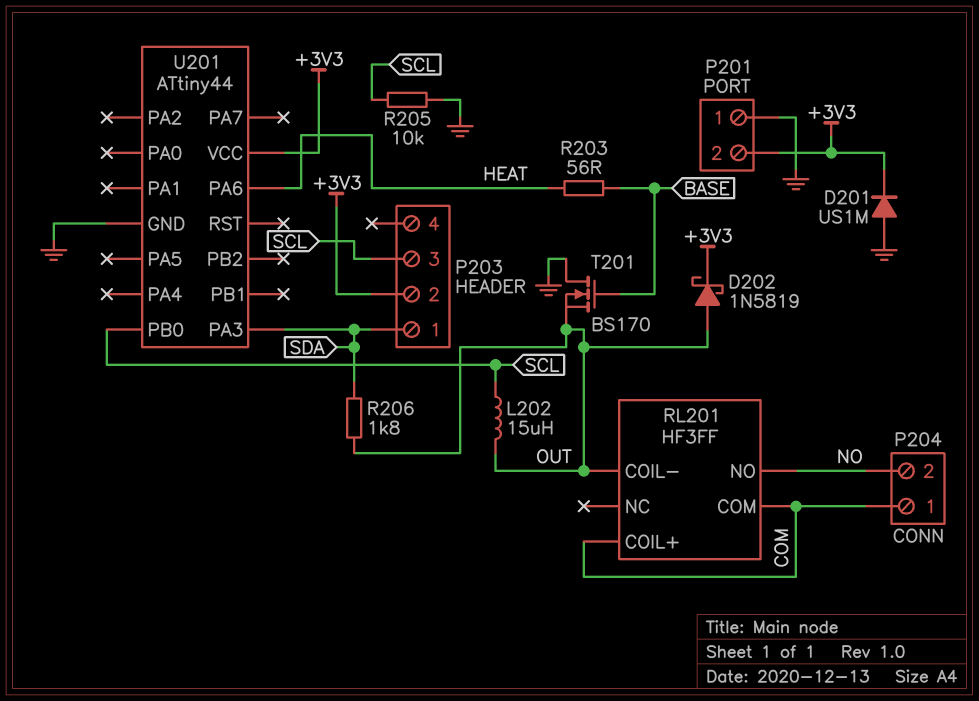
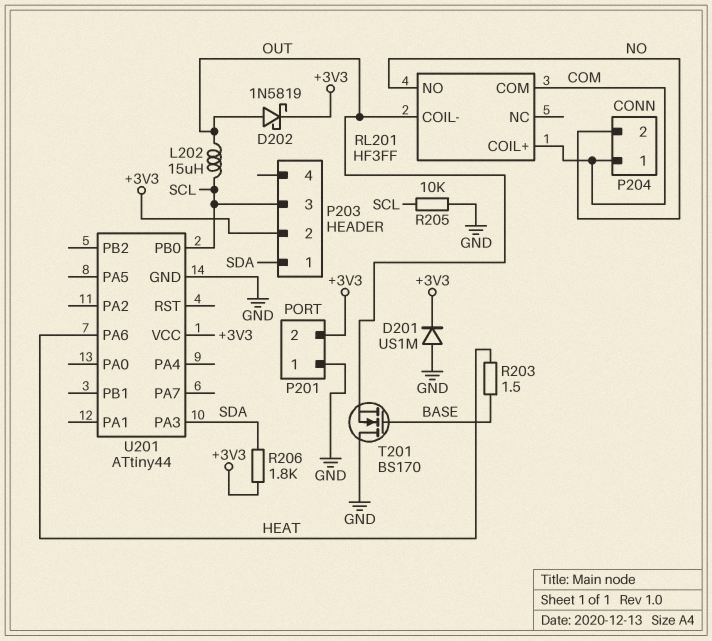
R203: 56 (BASE, HEAT) -> 1.5 (BASE, HEAT)
R206: 1.8k (OUT, SDA) -> 1.8k (+3V3, SDA)

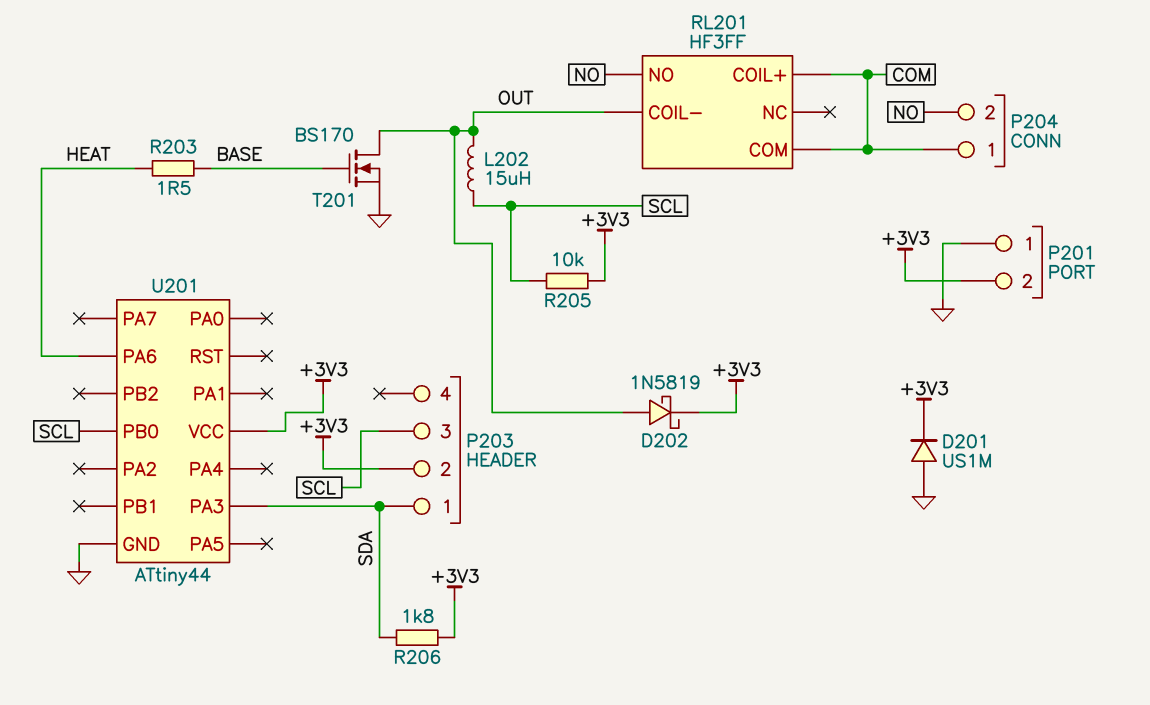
R205: 10k (GND, SCL) -> 10k (+3V3, SCL)
T201: NMOS BS170 (G BASE, D GND, S OUT) -> NMOS BS170 (G BASE, D OUT, S GND)

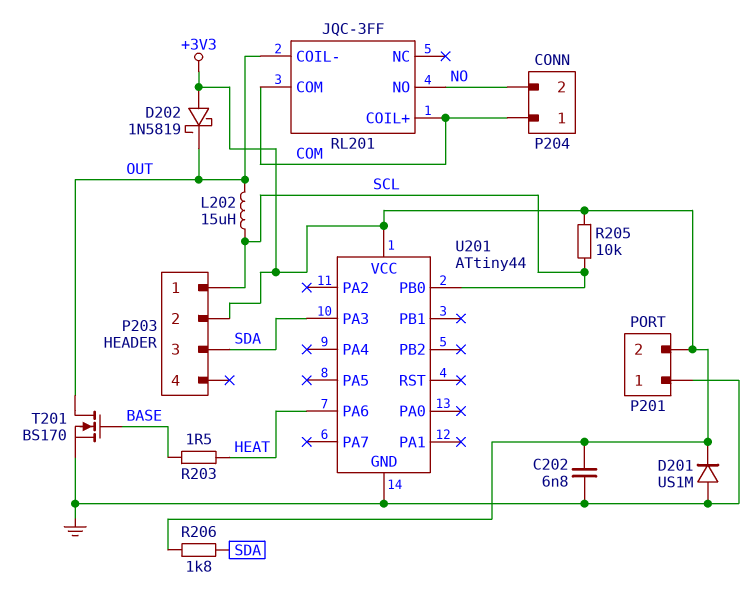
C202: none -> 6.8nF (+3V3, GND)
D202: schottky 1N5819 (A OUT, K +3V3) -> schottky 1N5819 (A +3V3, K OUT)
P203 pin 1: SDA -> SCL
P203 pin 3: SCL -> SDA
RL201: HF3FF -> JQC-3FF

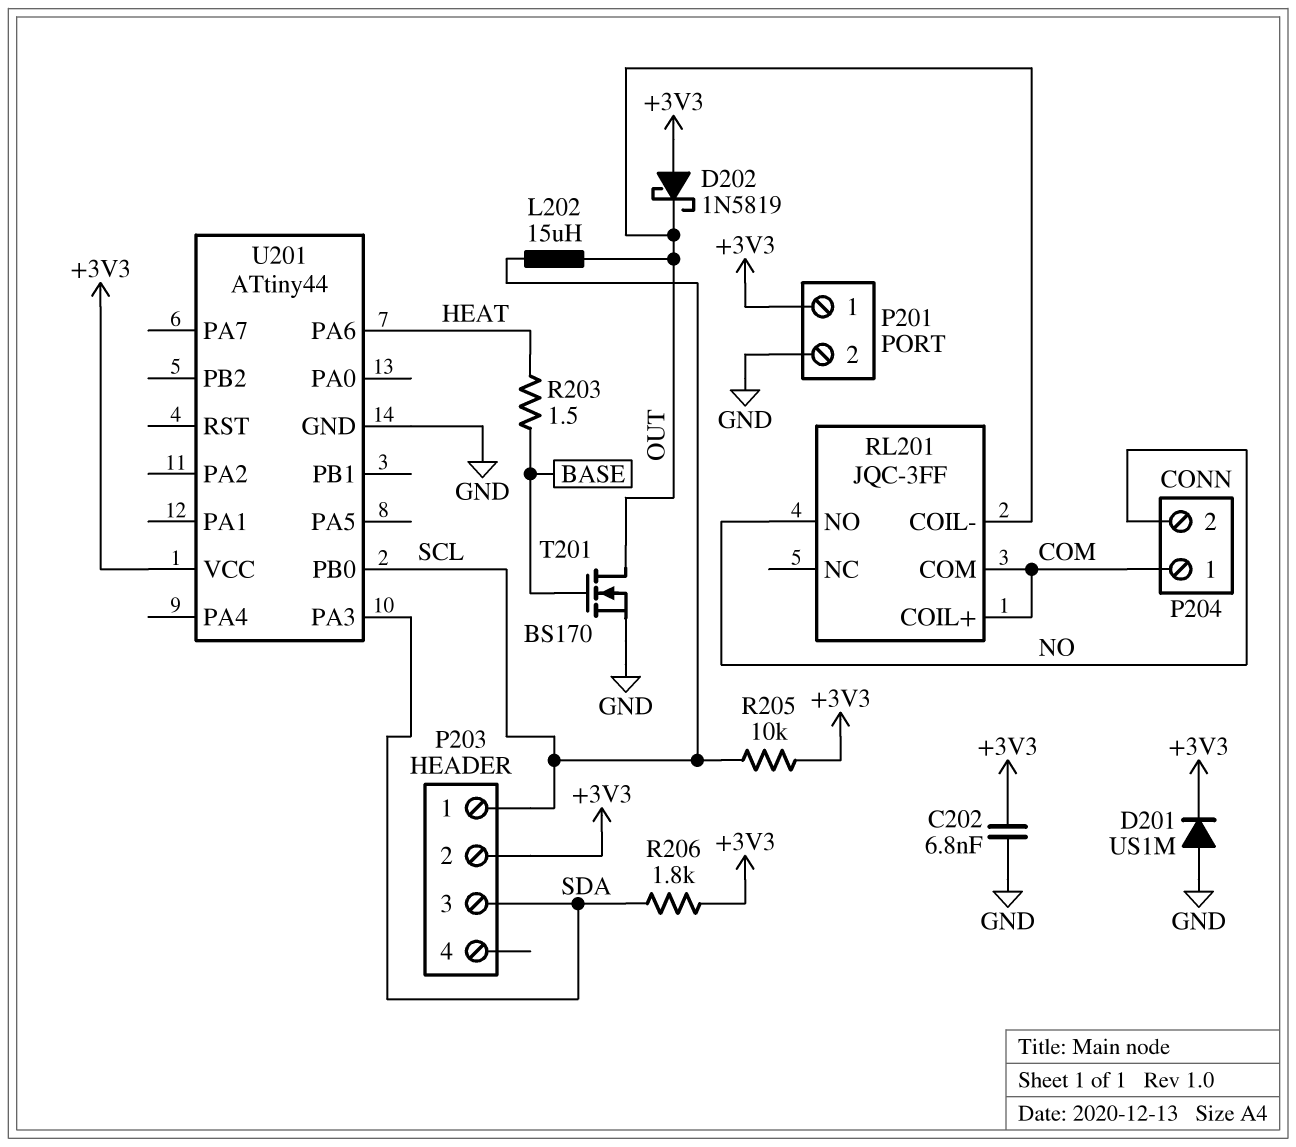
P201 pin 1: GND -> +3V3
P201 pin 2: +3V3 -> GND

